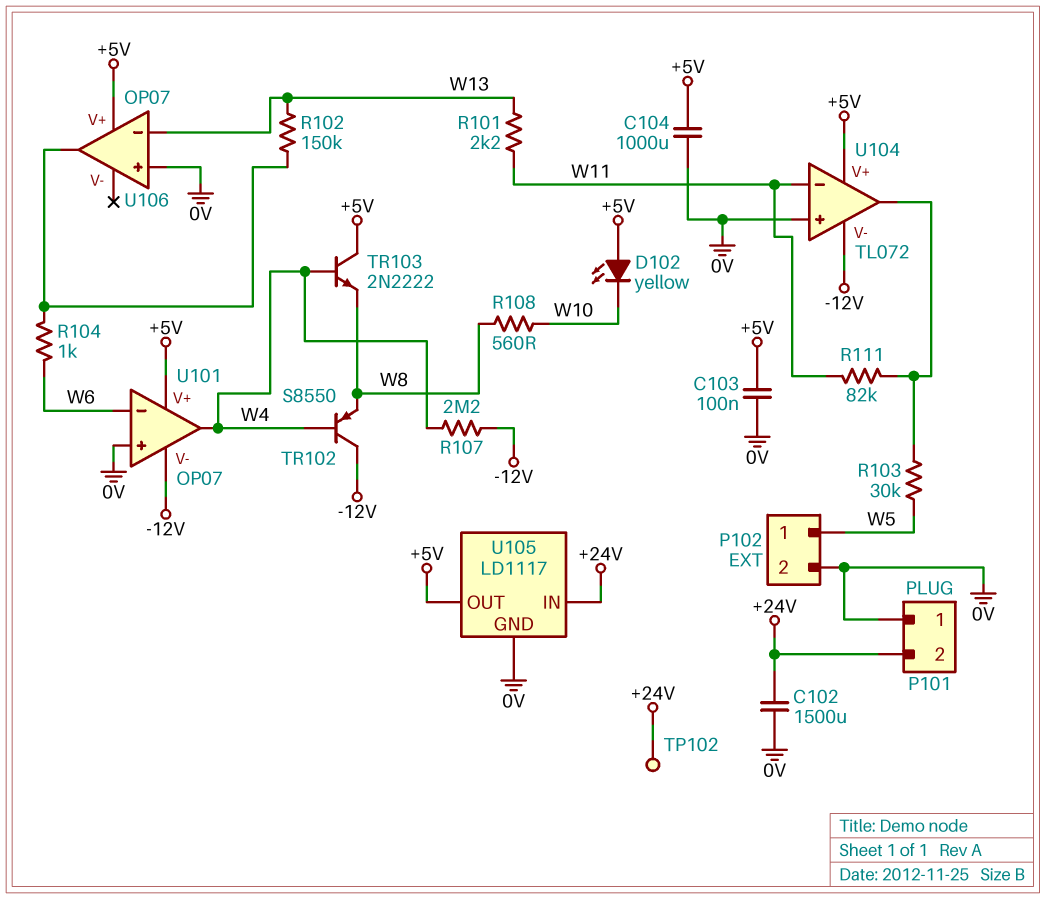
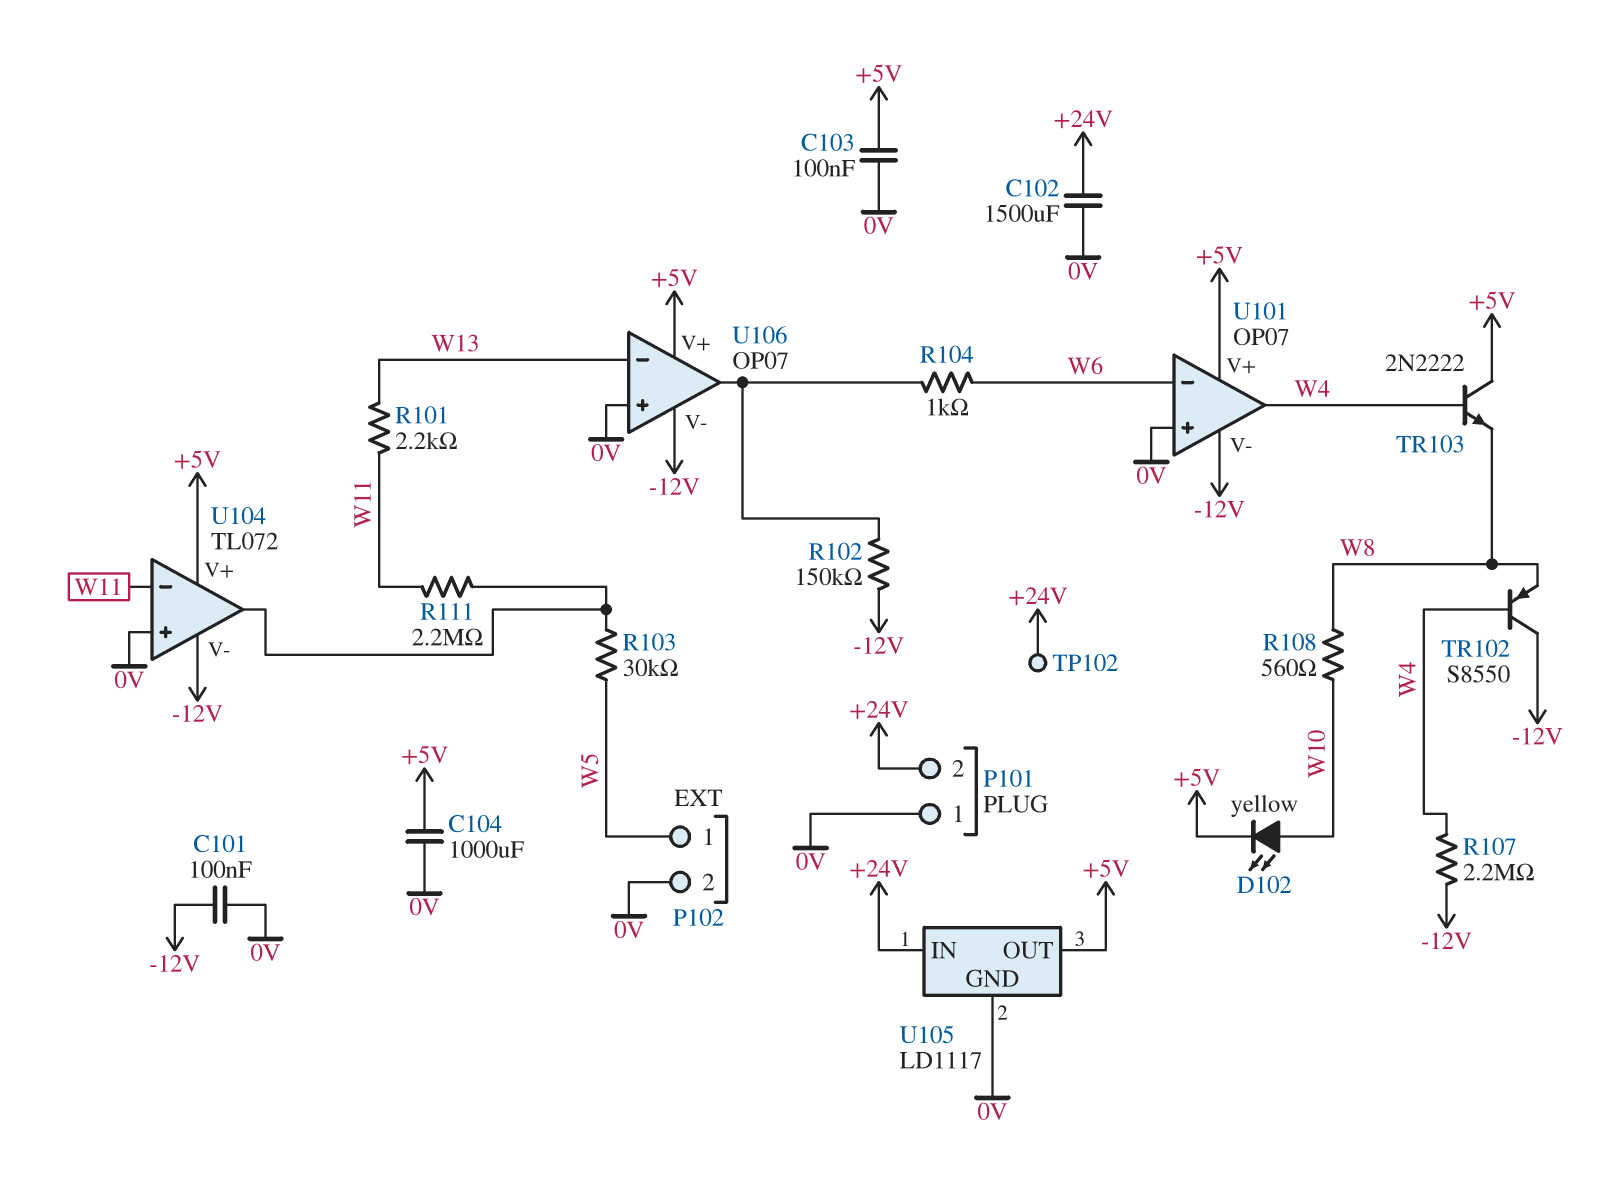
C101: none -> 100nF (-12V, 0V)
D102: LED yellow (A +5V, K W10) -> LED yellow (A W10, K +5V)
R102: 150k (U106/out, W13) -> 150k (-12V, U106/out)
R111: 82k (U104/out, W11) -> 2.2M (U104/out, W11)
U106 pin V-: none -> -12V

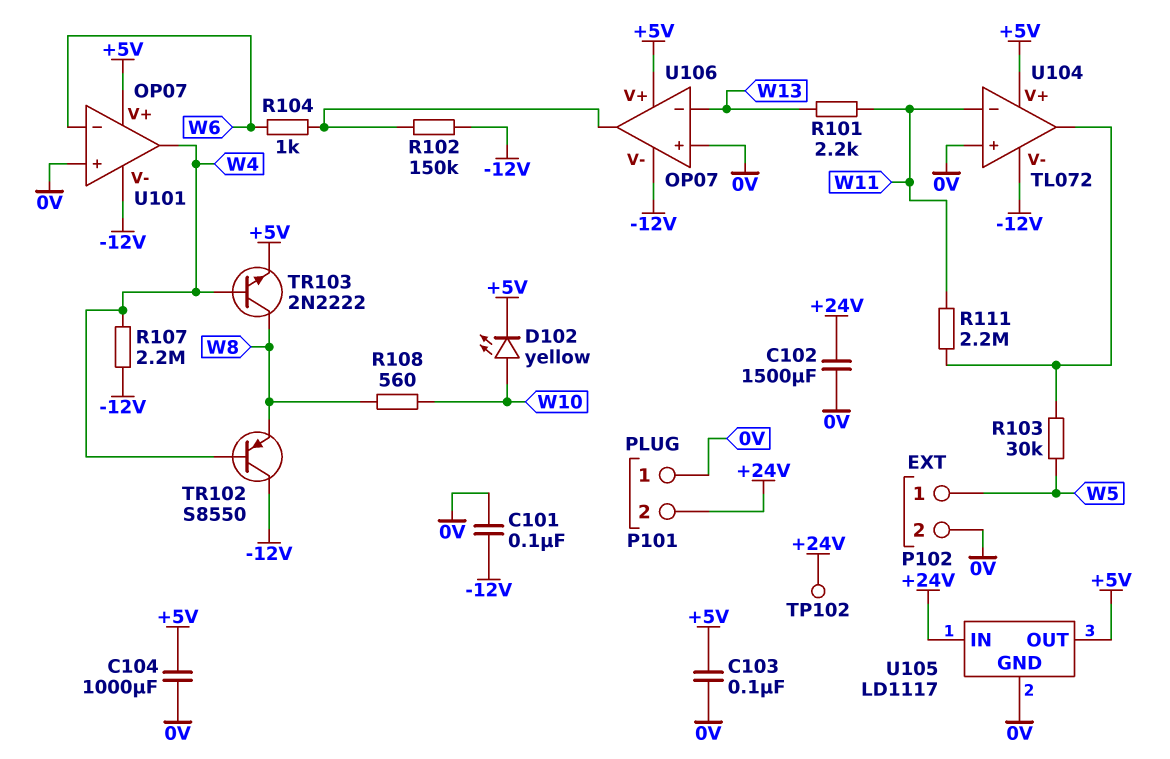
TR103: NPN 2N2222 (B W4, C +5V, E W8) -> NPN 2N2222 (B W4, C W8, E +5V)

